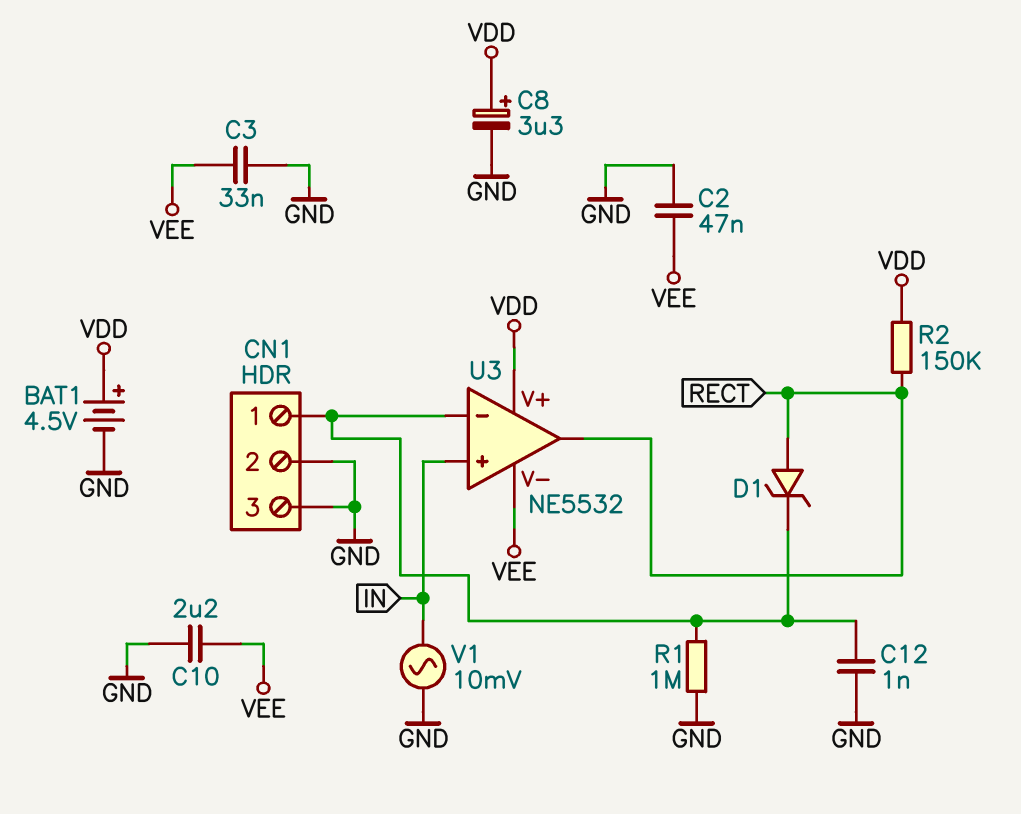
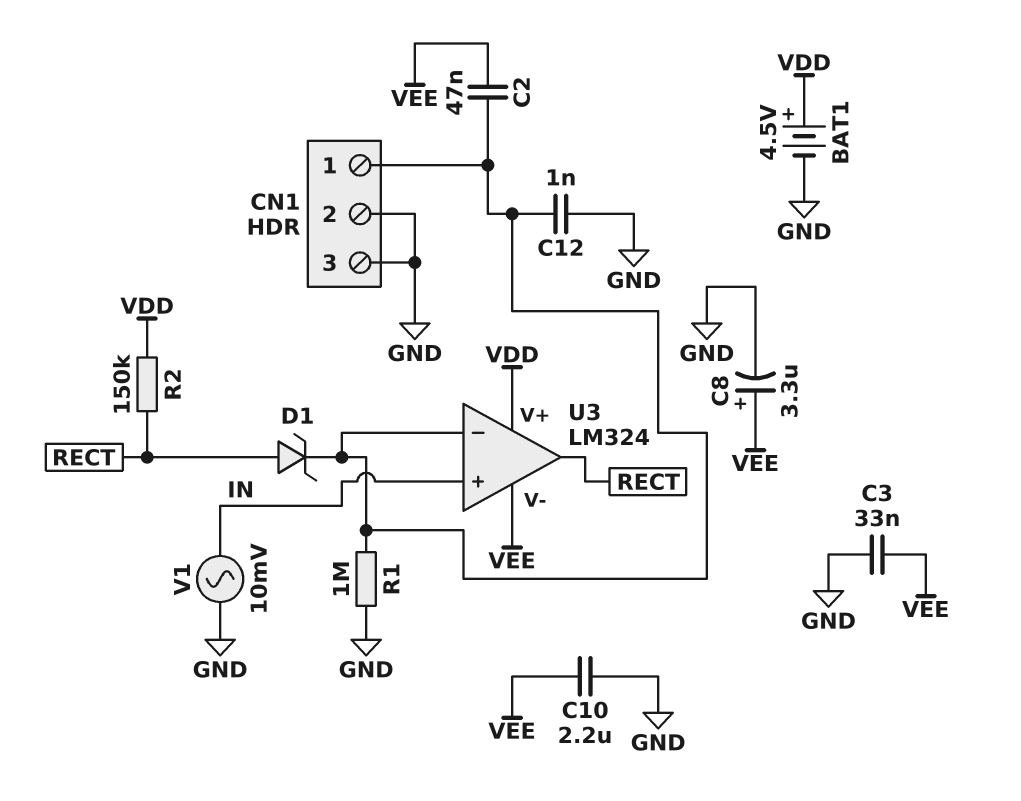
C2: 47nF (GND, VEE) -> 47nF (CN1/1, VEE)
C8: 3.3uF (plus VDD, minus GND) -> 3.3uF (plus VEE, minus GND)
U3: NE5532 -> LM324

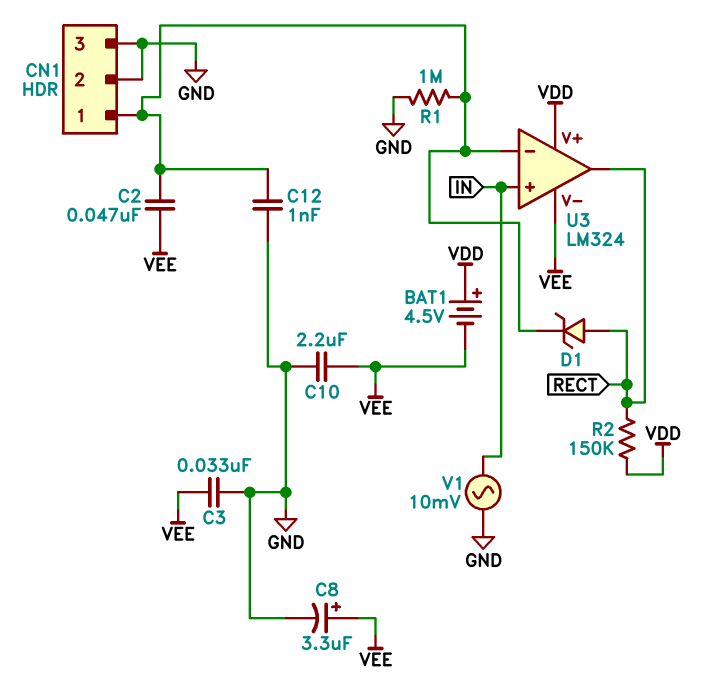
BAT1: 4.5V (plus VDD, minus GND) -> 4.5V (plus VDD, minus VEE)

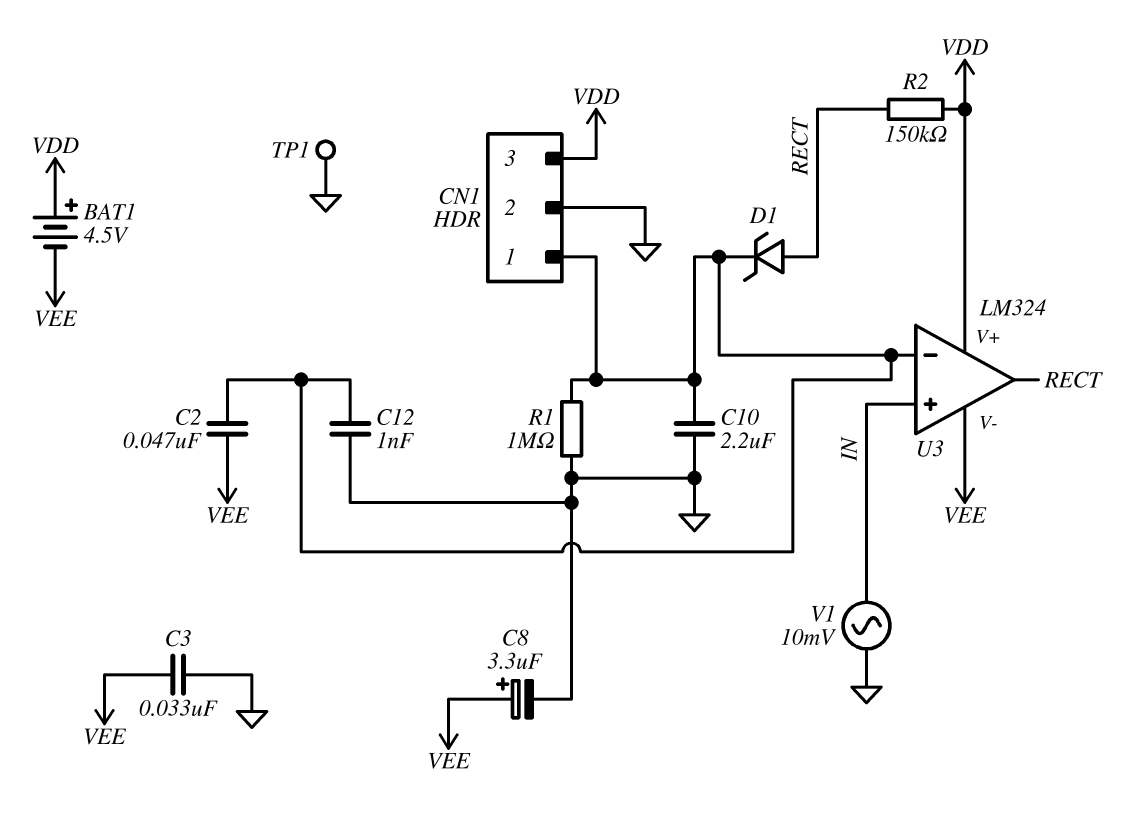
C10: 2.2uF (GND, VEE) -> 2.2uF (CN1/1, GND)
CN1 pin 3: GND -> VDD
TP1: none -> test point (GND)

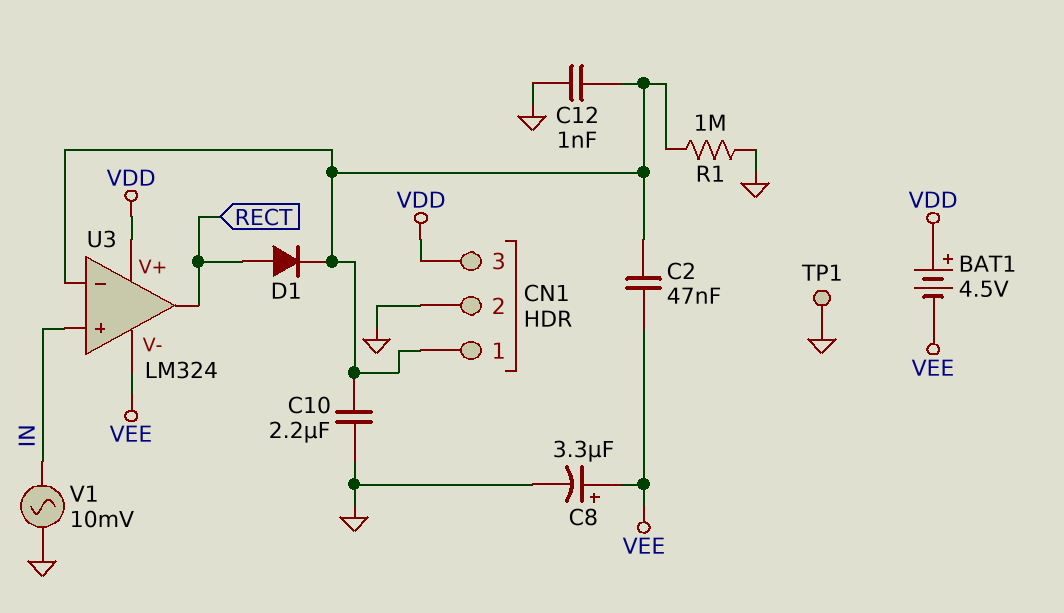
C3: 33nF (GND, VEE) -> none
D1: zener (A RECT, K CN1/1) -> diode (A RECT, K CN1/1)
R2: 150k (RECT, VDD) -> none

